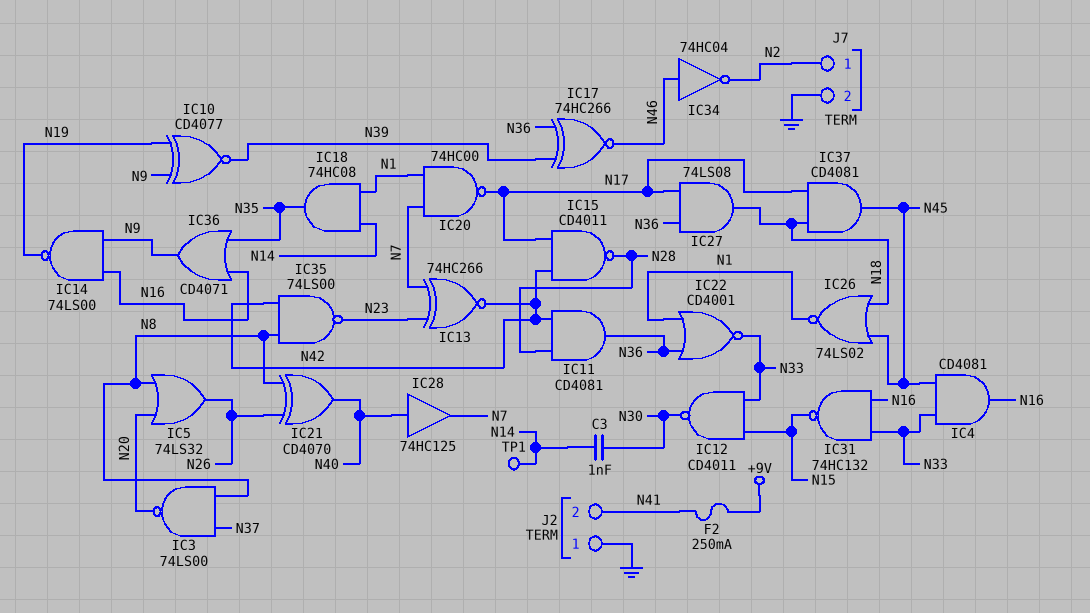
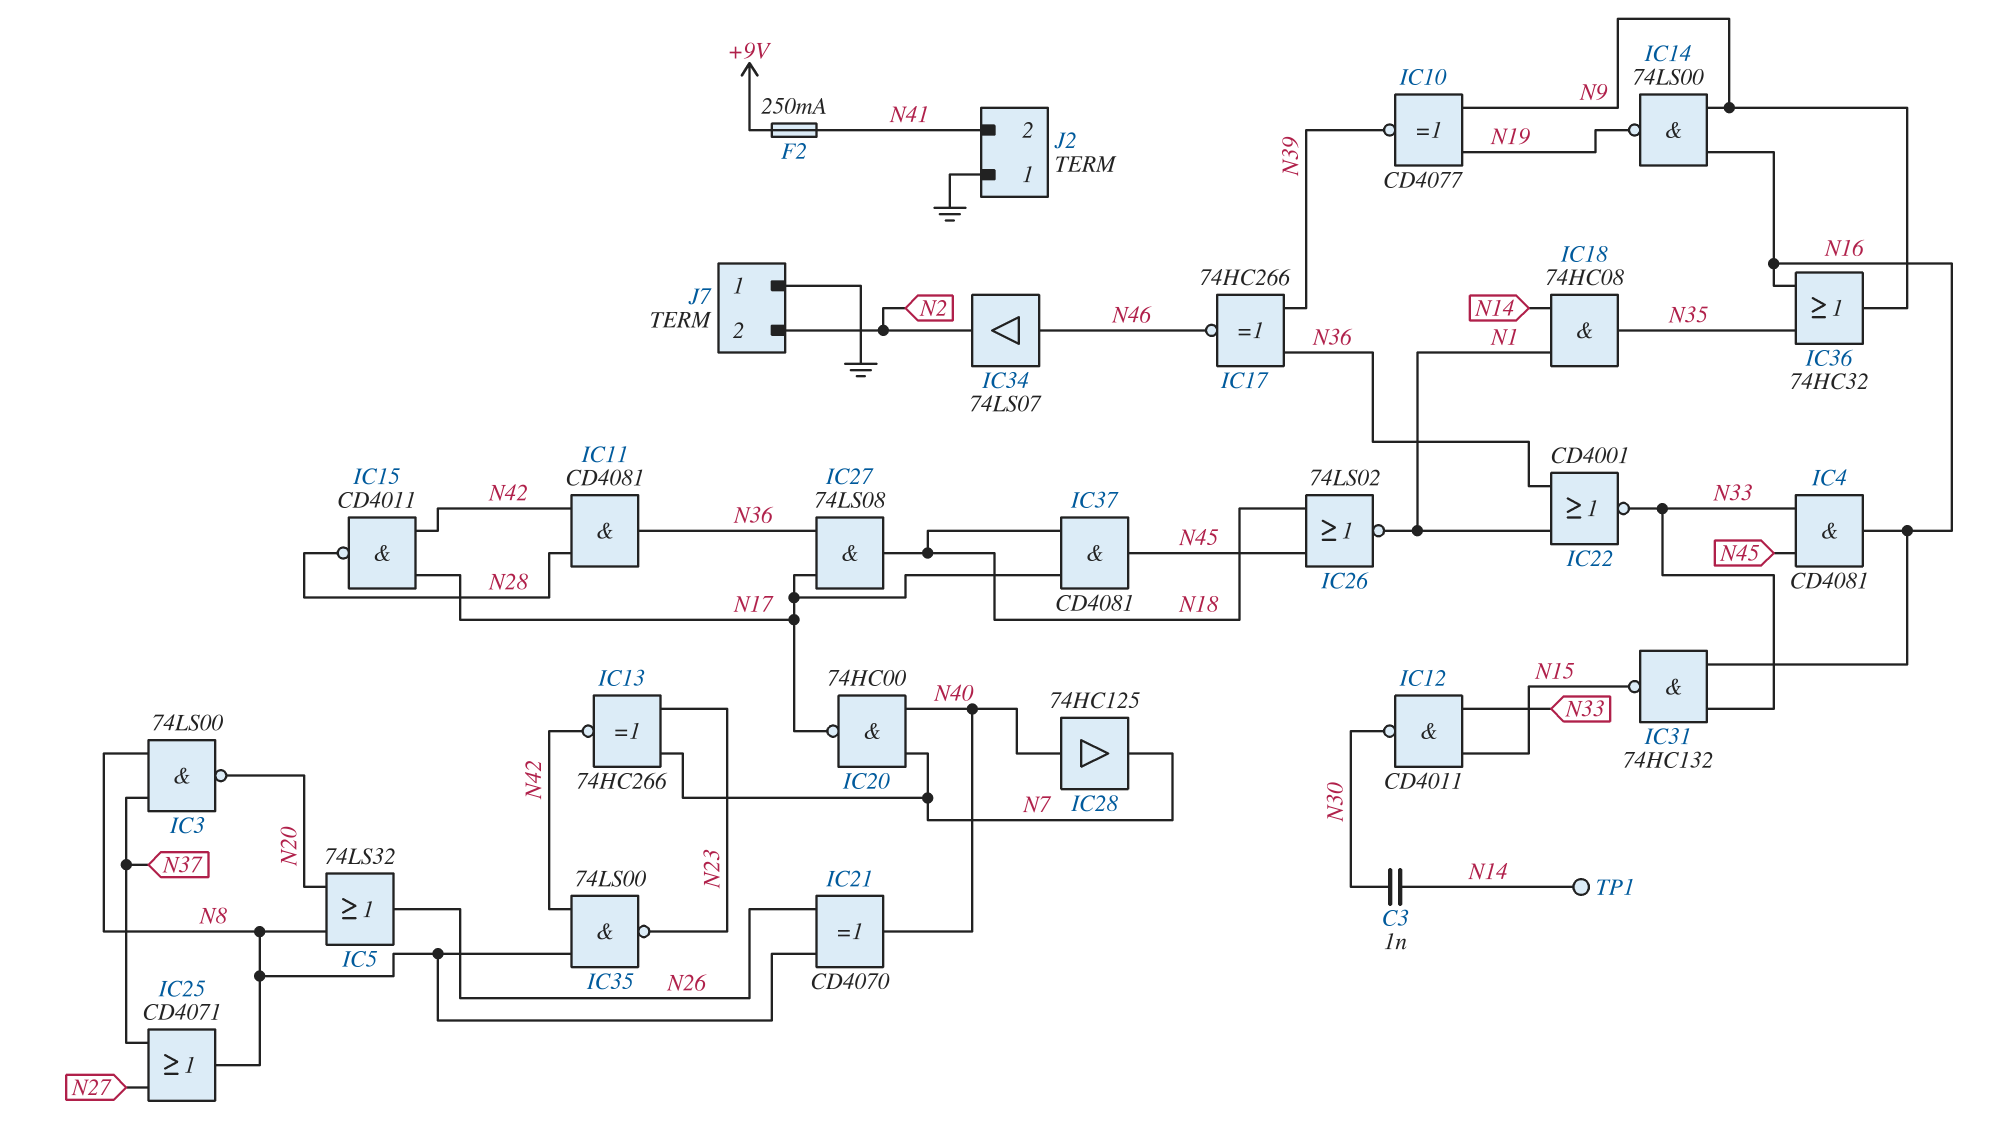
IC20: NAND 74HC00 (in N1, in N7, out N17) -> NAND 74HC00 (in N7, in N40, out N17)
IC25: none -> OR CD4071 (in N27, in N37, out N8)
IC34: NOT 74HC04 (in N46, out N2) -> buffer 74LS07 (in N46, out N2)
IC36: OR CD4071 (in N16, in N35, out N9) -> OR 74HC32 (in N16, in N35, out N9)
J7 pin 1: N2 -> GND
J7 pin 2: GND -> N2

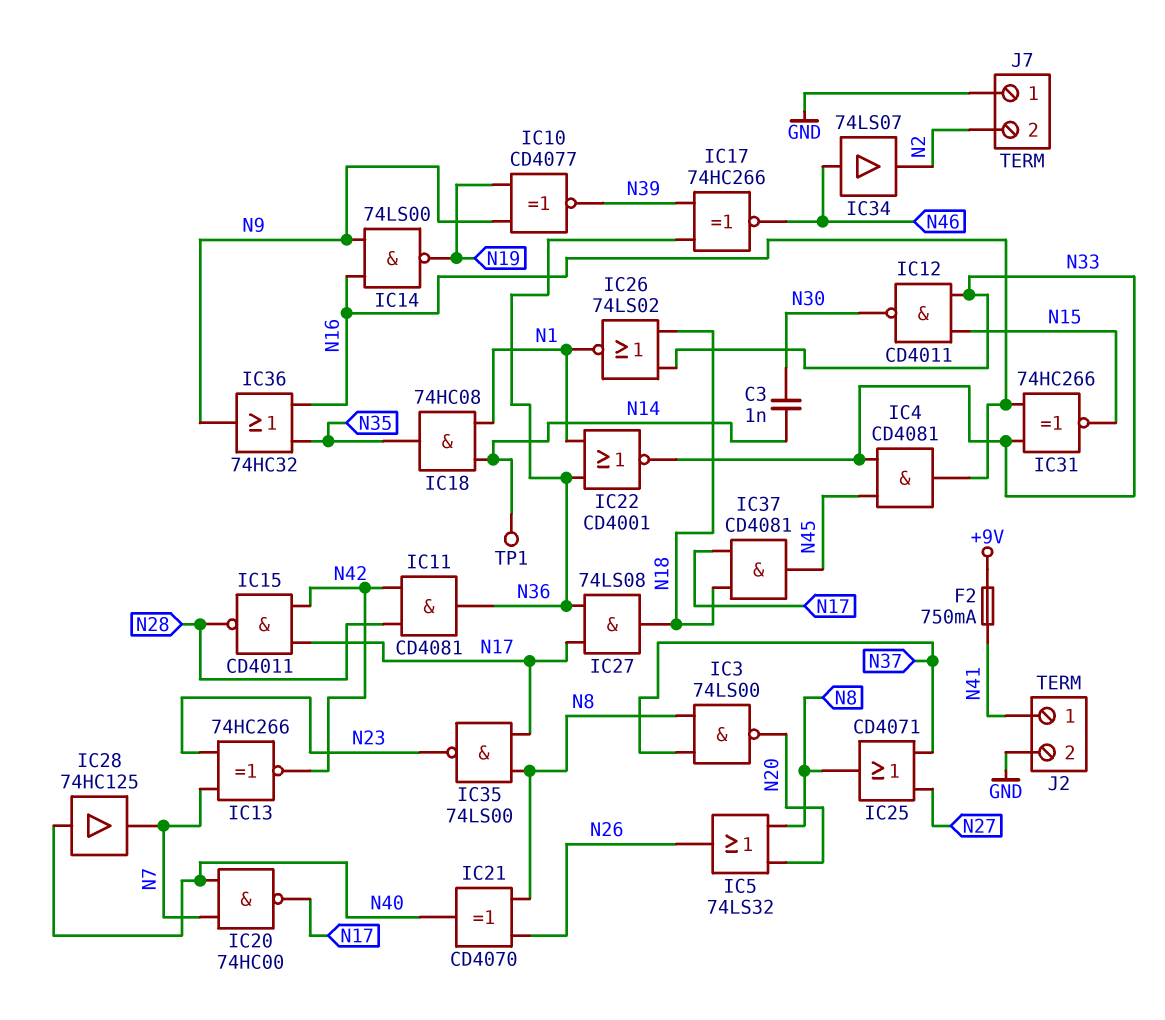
F2: 250mA (+9V, N41) -> 750mA (+9V, N41)
IC26: NOR 74LS02 (in N18, in N45, out N1) -> NOR 74LS02 (in N18, in N33, out N1)
IC31: NAND 74HC132 (in N16, in N33, out N15) -> XNOR 74HC266 (in N16, in N33, out N15)
IC35: NAND 74LS00 (in N8, in N42, out N23) -> NAND 74LS00 (in N8, in N17, out N23)
J2 pin 1: GND -> N41
J2 pin 2: N41 -> GND

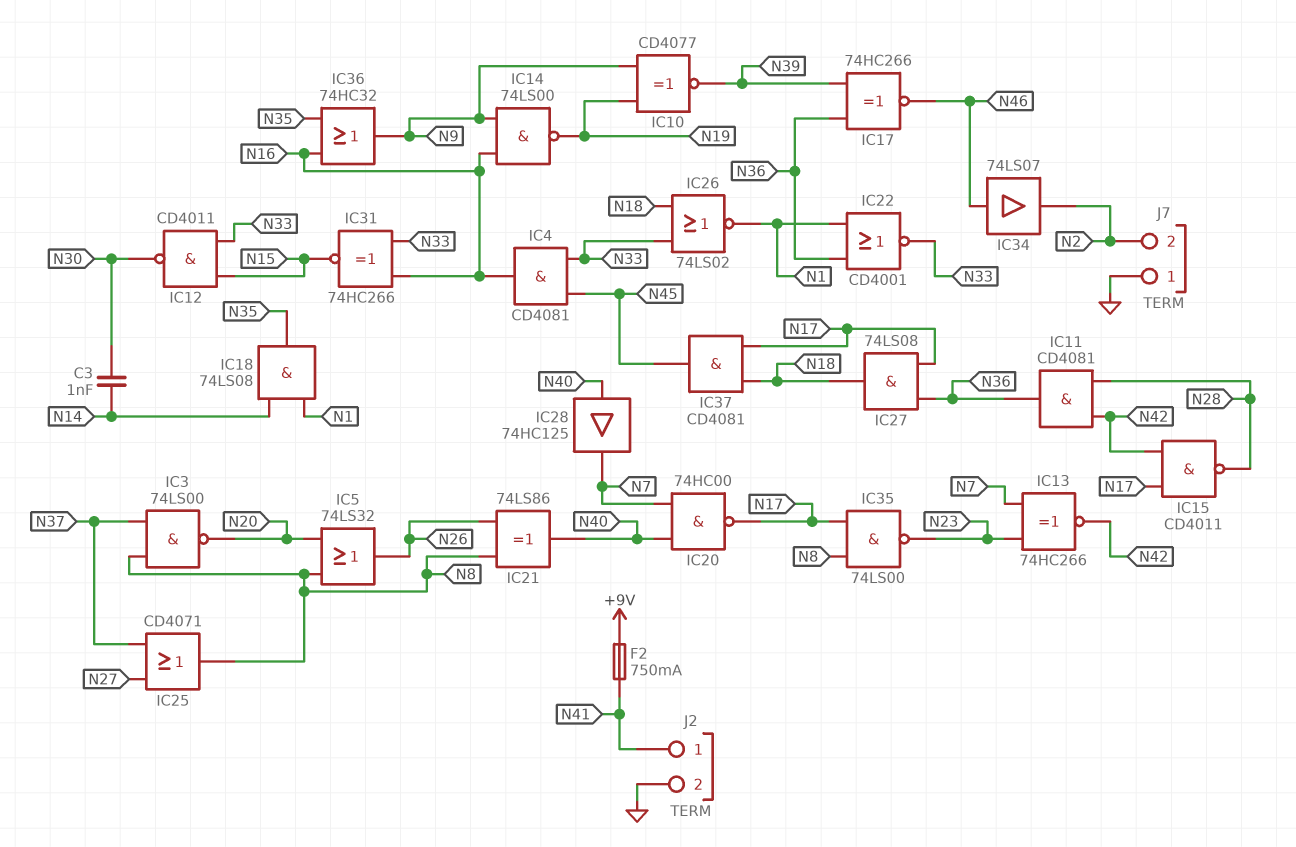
IC18: AND 74HC08 (in N1, in N14, out N35) -> AND 74LS08 (in N1, in N14, out N35)
IC21: XOR CD4070 (in N8, in N26, out N40) -> XOR 74LS86 (in N8, in N26, out N40)
TP1: test point (N14) -> none

